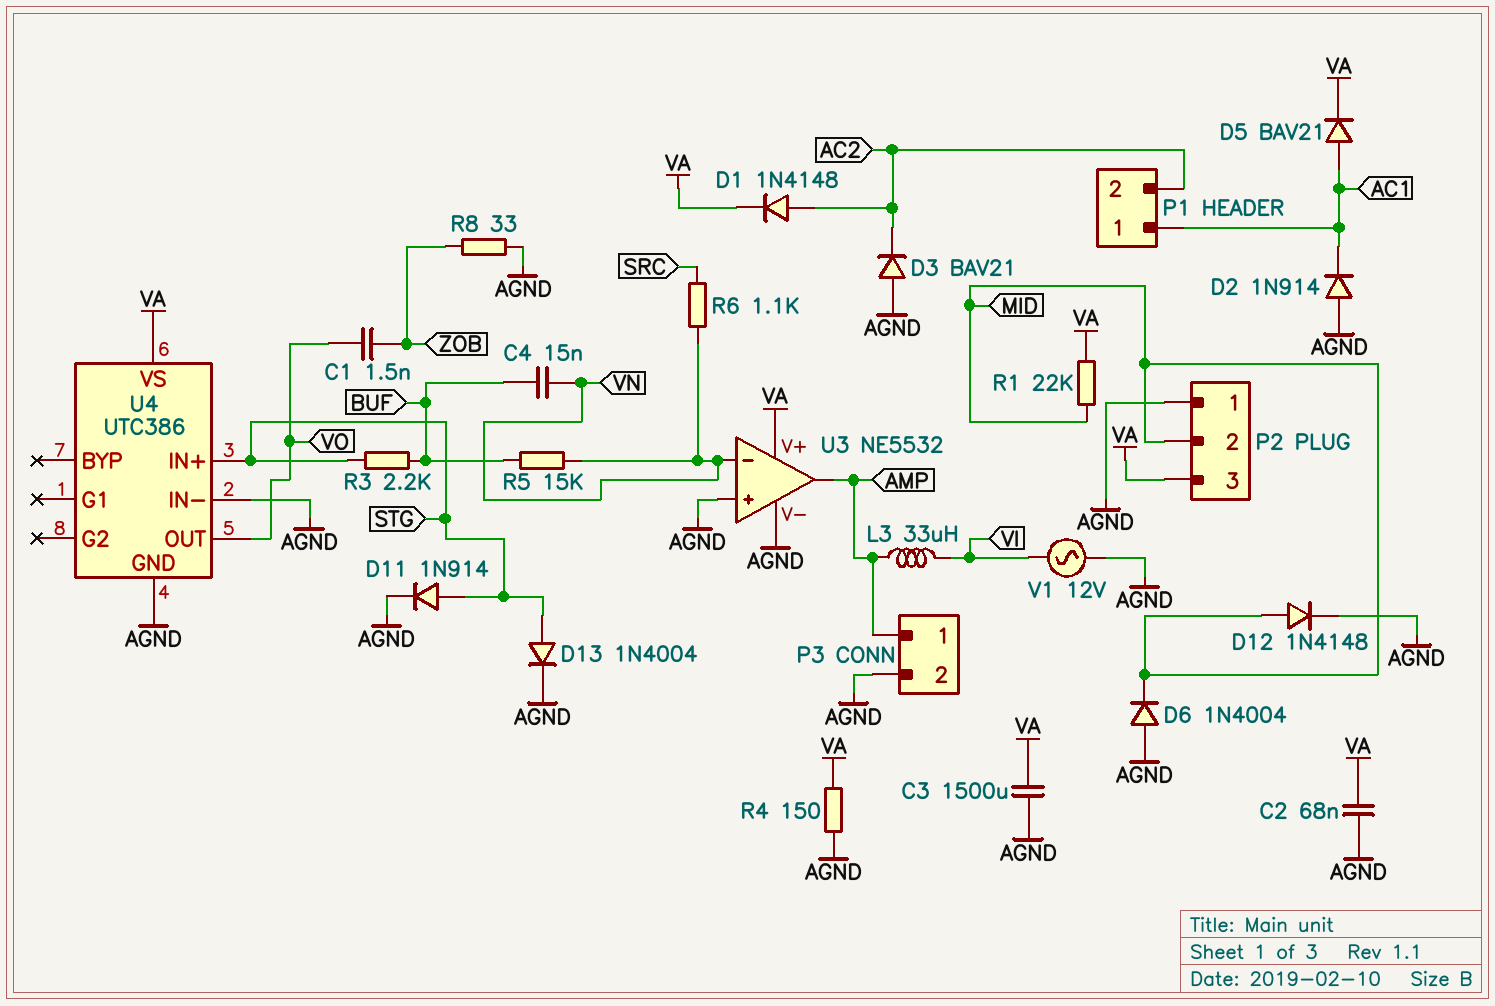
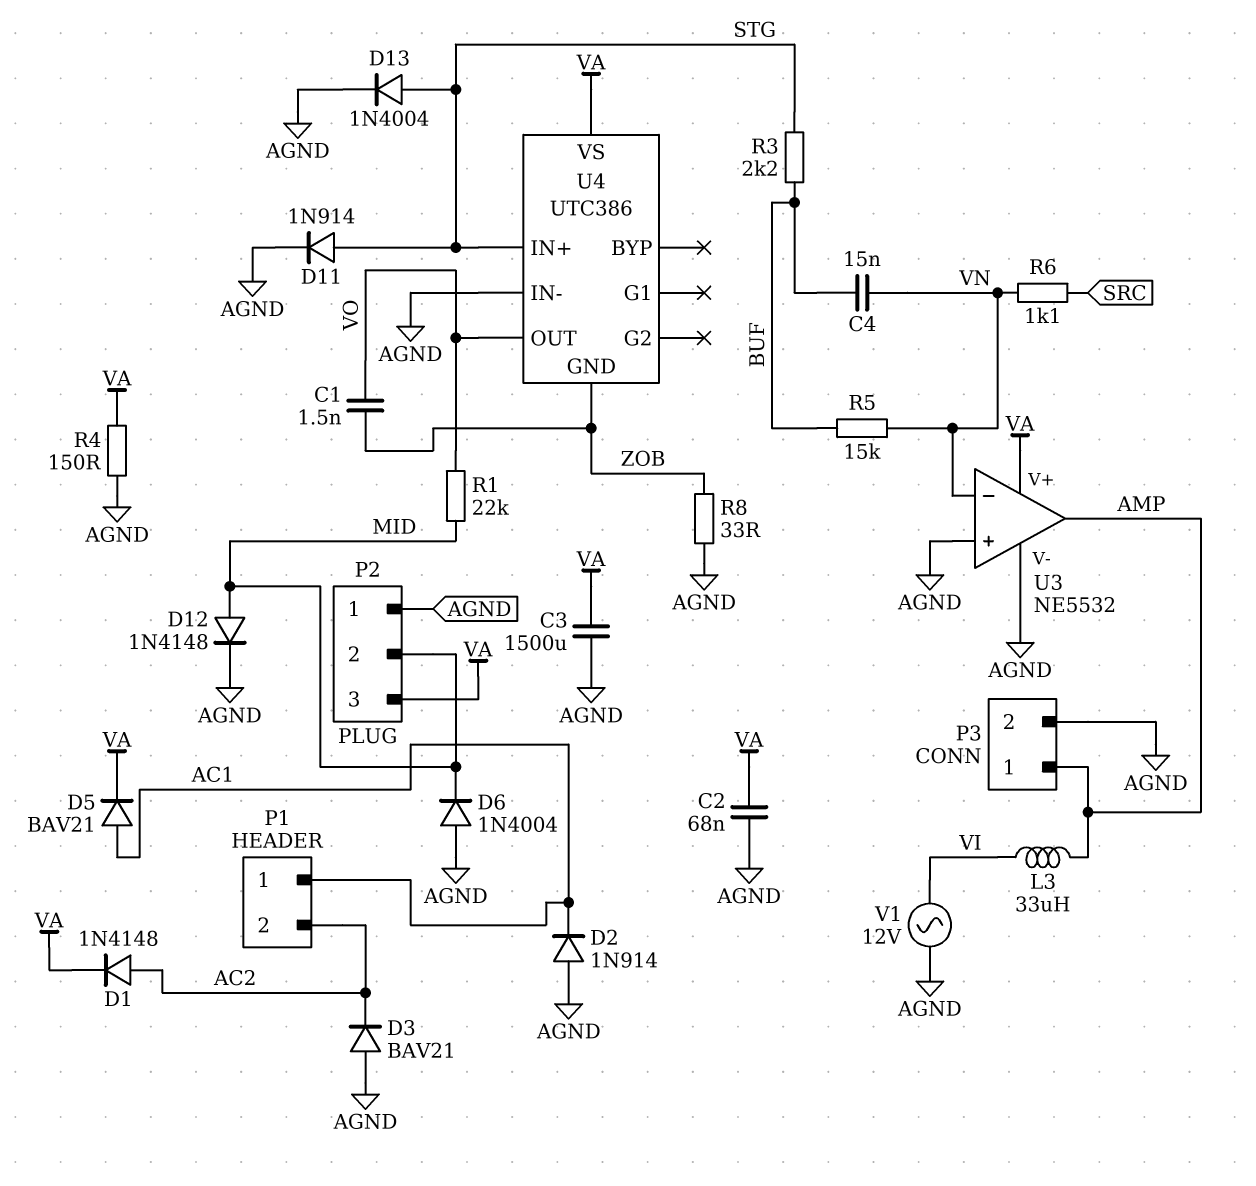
R1: 22k (MID, VA) -> 22k (MID, VO)
U4 pin GND: AGND -> ZOB

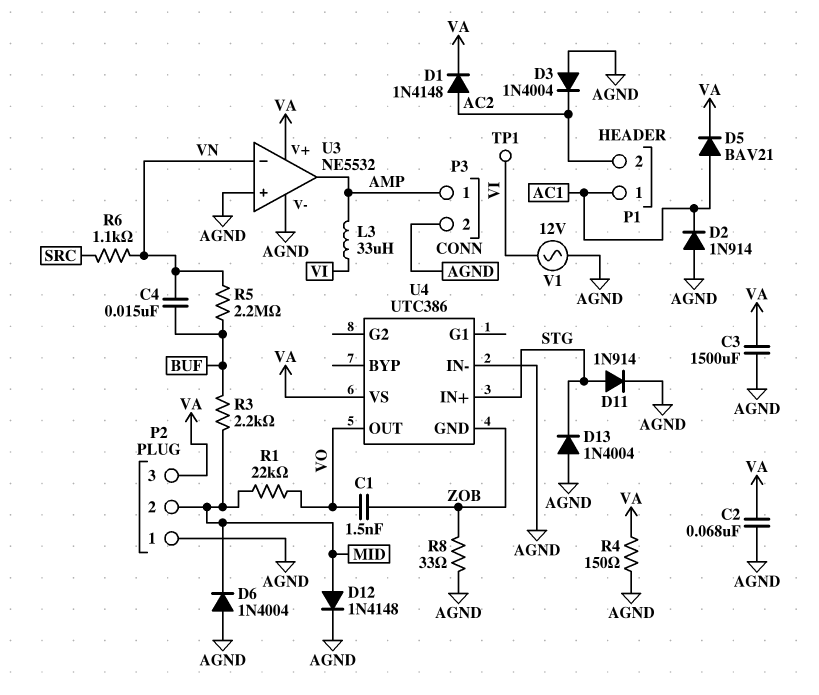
D3: diode BAV21 (A AGND, K AC2) -> diode 1N4004 (A AGND, K AC2)
D13: diode 1N4004 (A STG, K AGND) -> diode 1N4004 (A AGND, K STG)
R3: 2.2k (BUF, STG) -> 2.2k (BUF, MID)
R5: 15k (BUF, VN) -> 2.2M (BUF, VN)
TP1: none -> test point (VI)

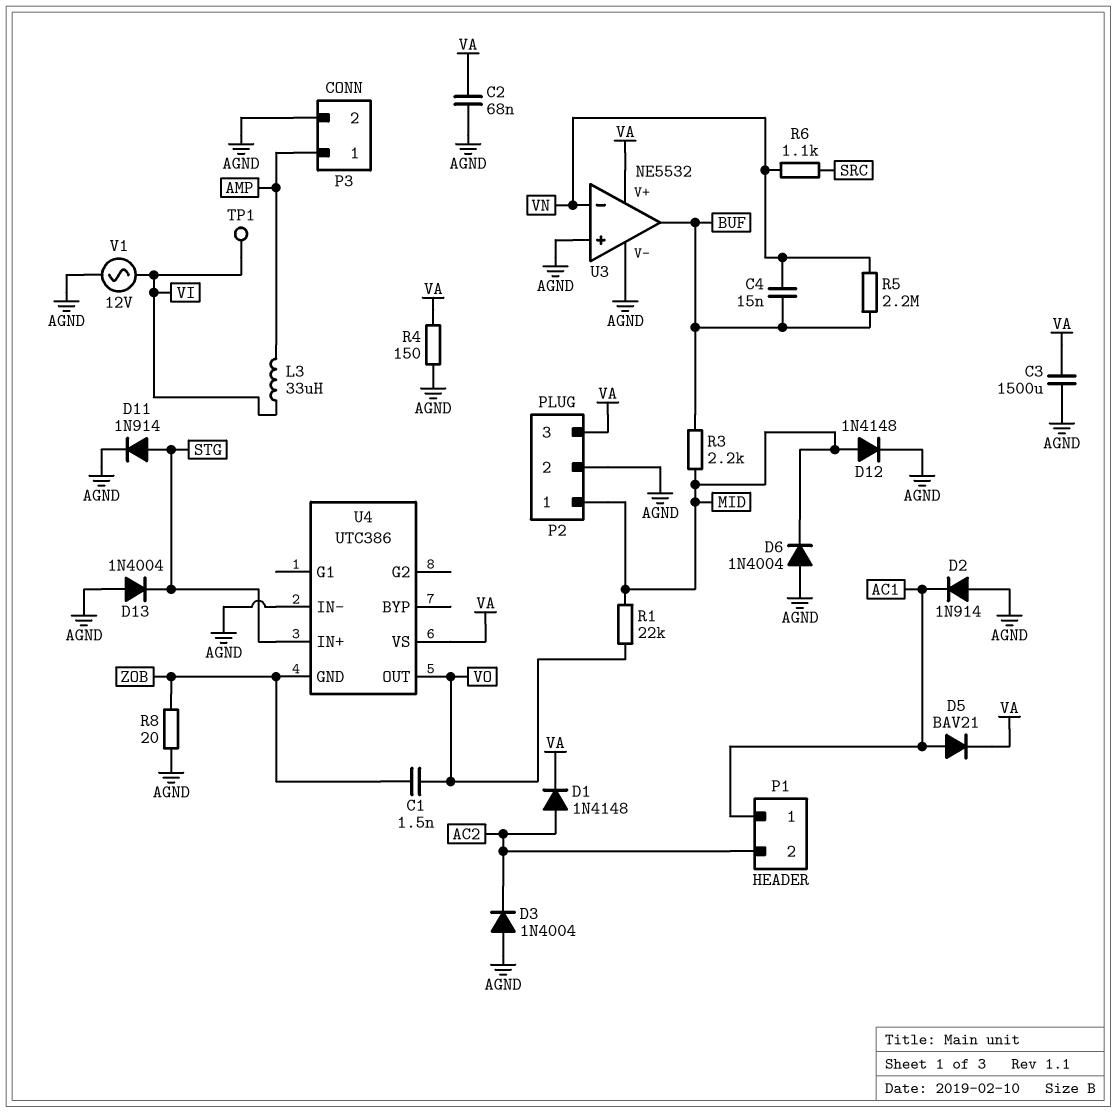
P2 pin 1: AGND -> MID
P2 pin 2: MID -> AGND
R8: 33 (AGND, ZOB) -> 20 (AGND, ZOB)
U3 pin out: AMP -> BUF

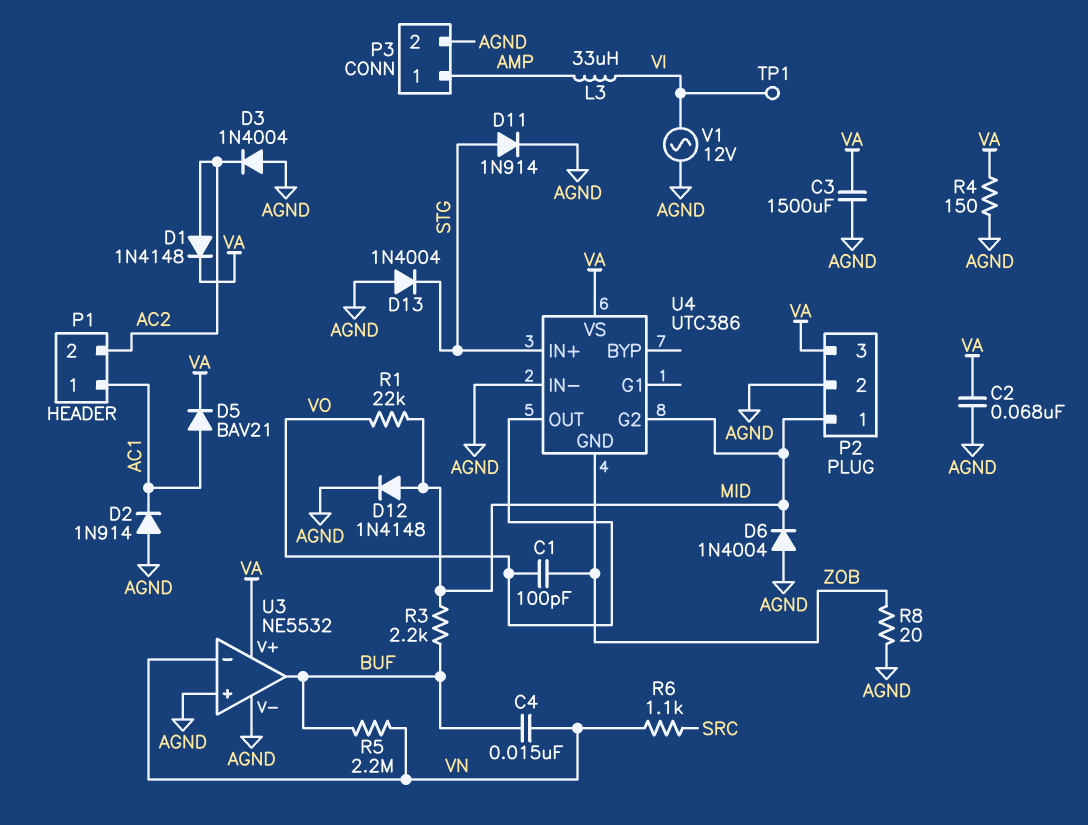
C1: 1.5nF (VO, ZOB) -> 100pF (VO, ZOB)
U4 pin G2: none -> MID

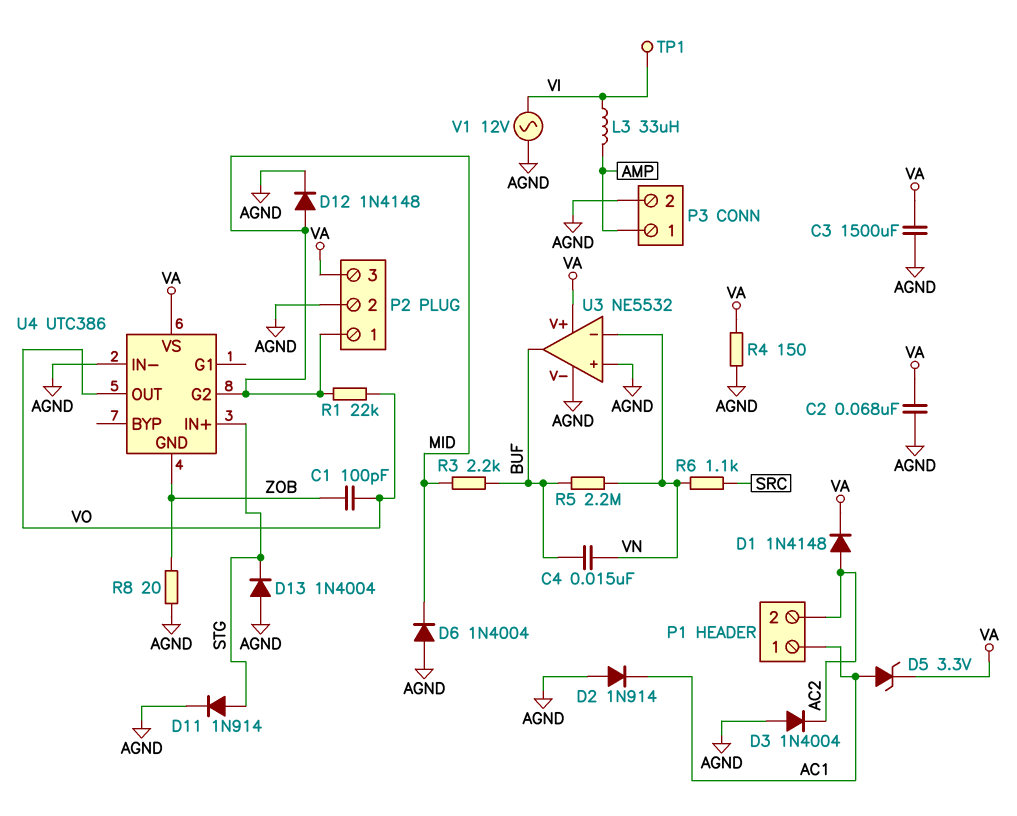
D5: diode BAV21 (A AC1, K VA) -> zener 3.3V (A AC1, K VA)

